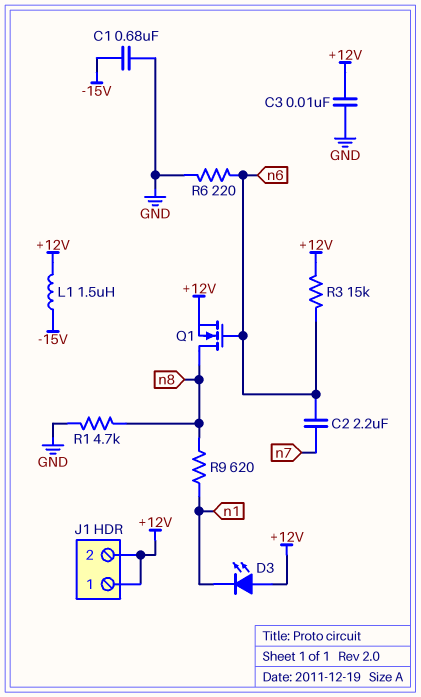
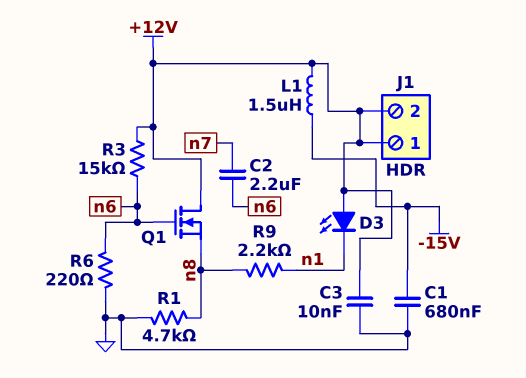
Q1: NMOS (G n6, D n8, S +12V) -> NMOS (G n6, D +12V, S n8)
R9: 620 (n1, n8) -> 2.2k (n1, n8)

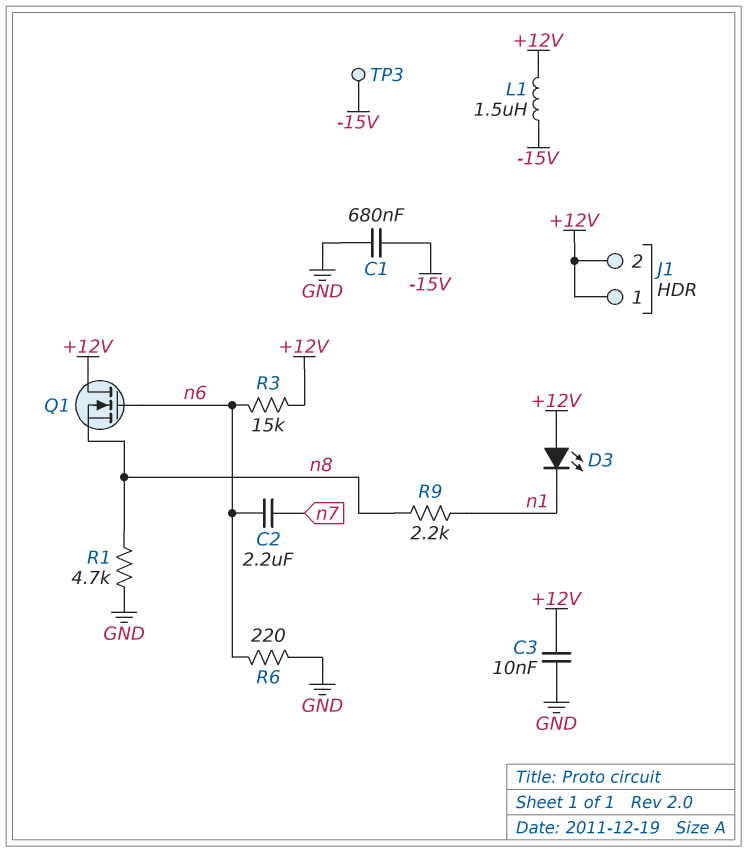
TP3: none -> test point (-15V)

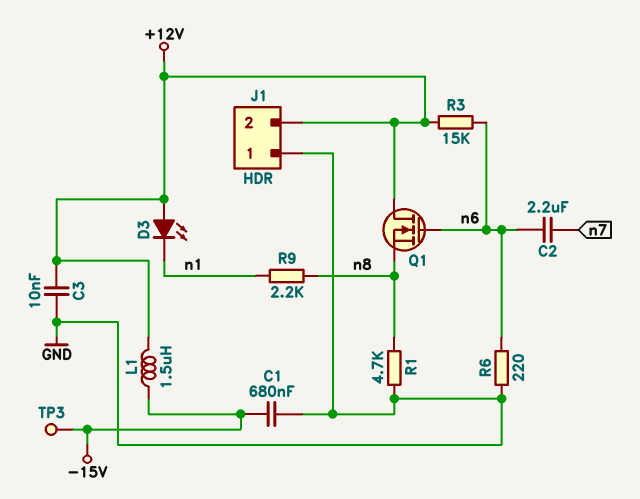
J1 pin 1: +12V -> GND

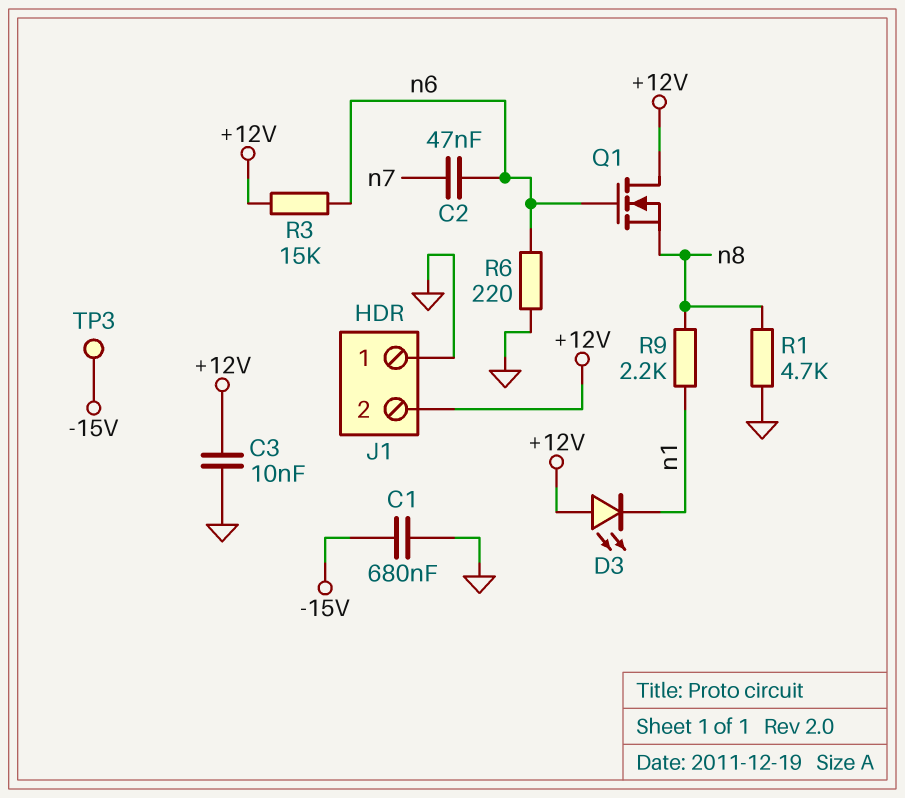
C2: 2.2uF (n6, n7) -> 47nF (n6, n7)
L1: 1.5uH (+12V, -15V) -> none

